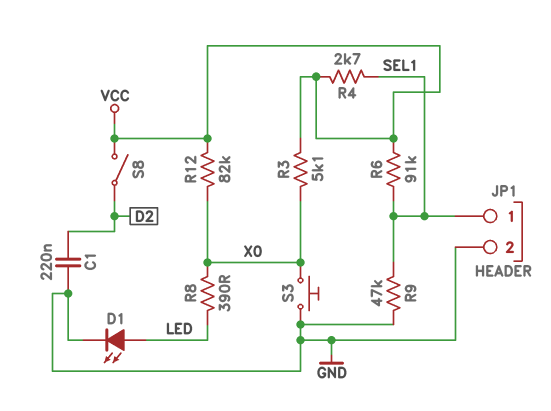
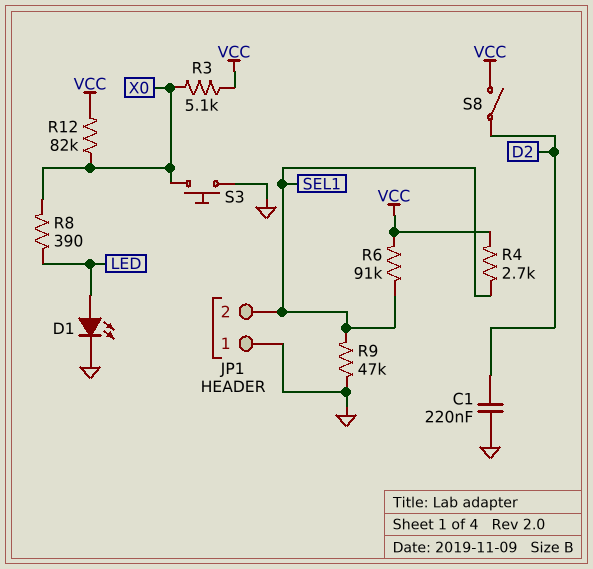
JP1 pin 1: SEL1 -> GND
JP1 pin 2: GND -> SEL1

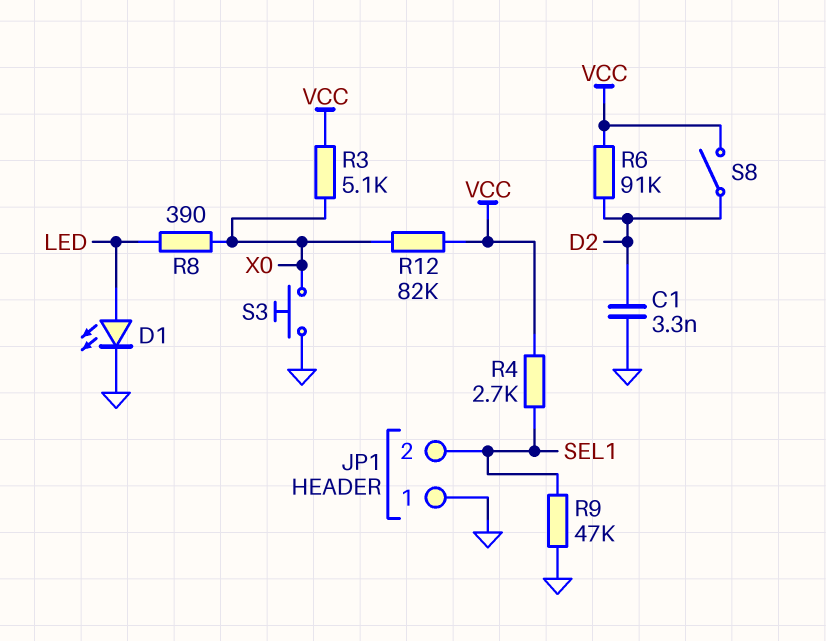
C1: 220nF (D2, GND) -> 3.3nF (D2, GND)
R6: 91k (SEL1, VCC) -> 91k (D2, VCC)

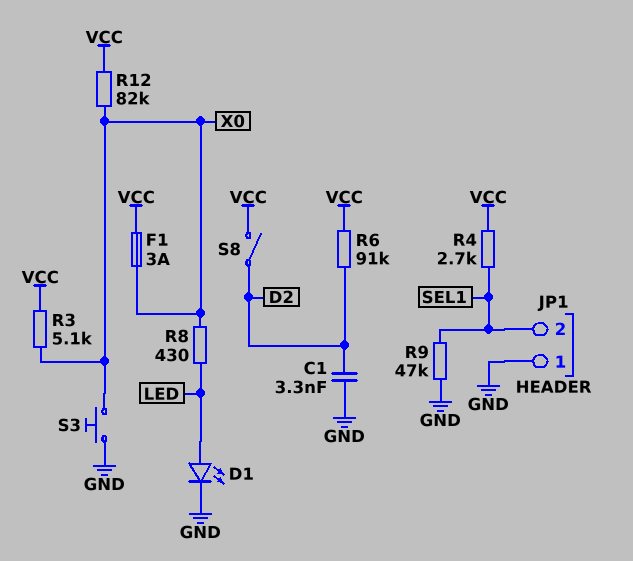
F1: none -> 3A (VCC, X0)
R8: 390 (LED, X0) -> 430 (LED, X0)

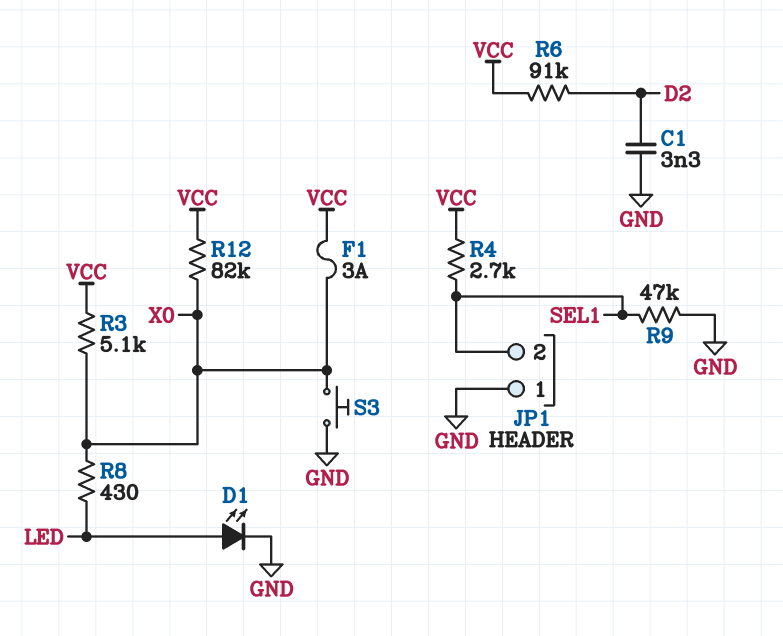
S8: switch (D2, VCC) -> none

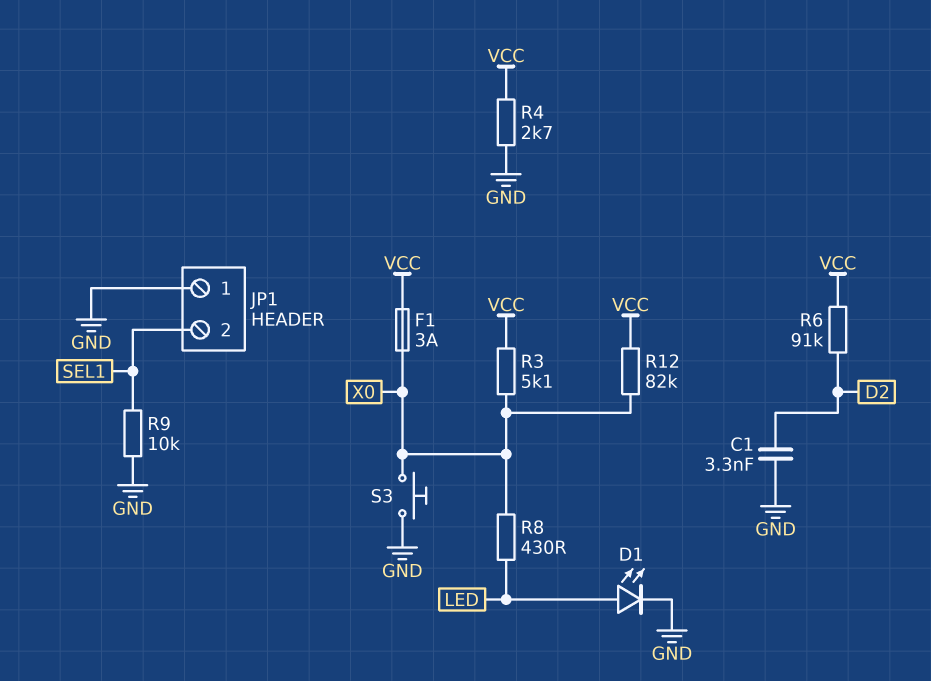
R4: 2.7k (SEL1, VCC) -> 2.7k (GND, VCC)
R9: 47k (GND, SEL1) -> 10k (GND, SEL1)

